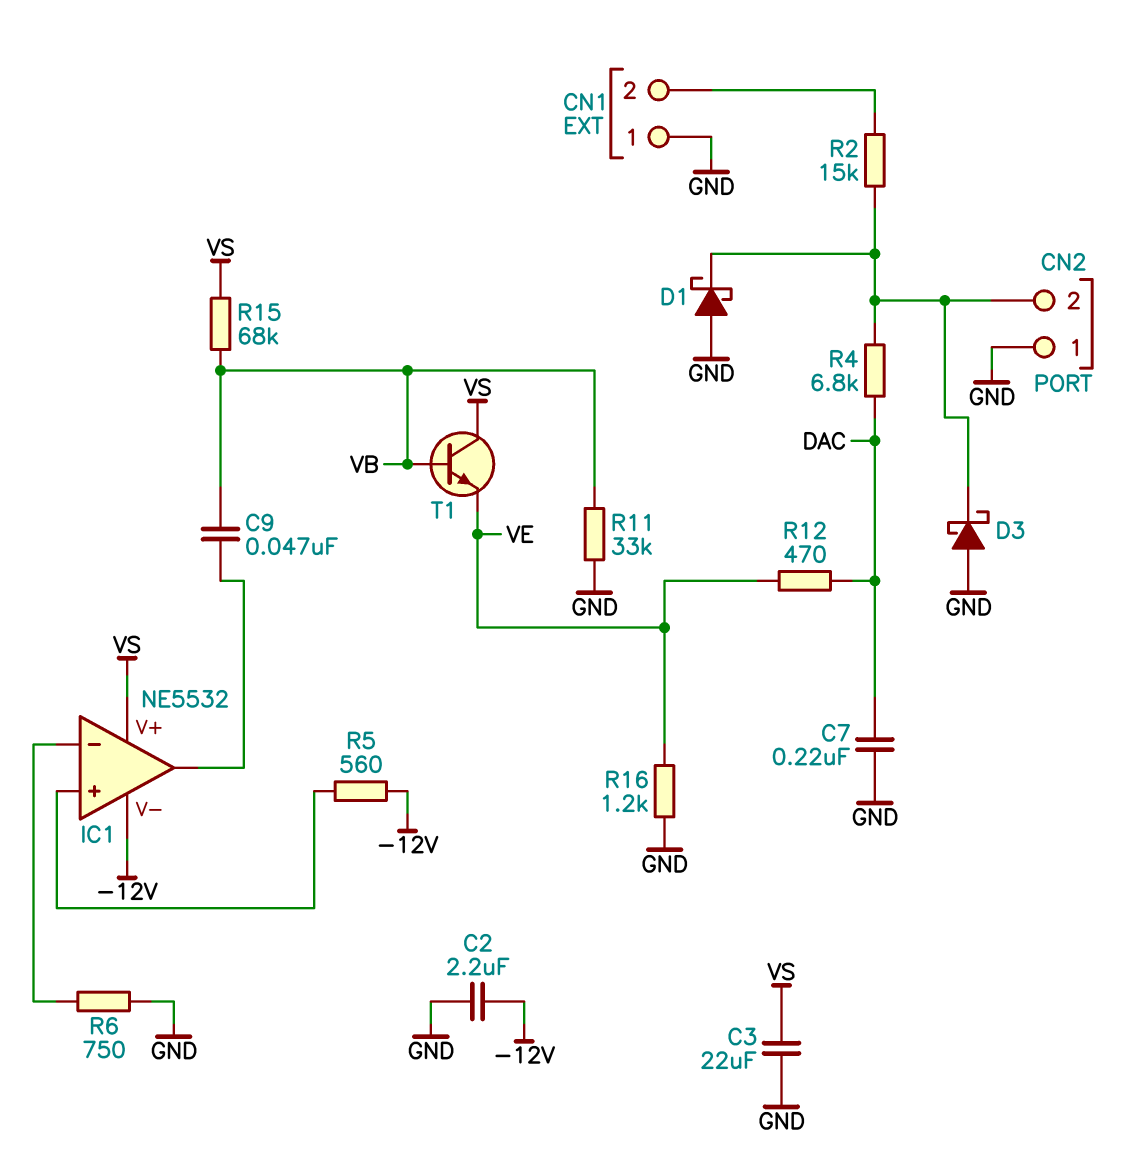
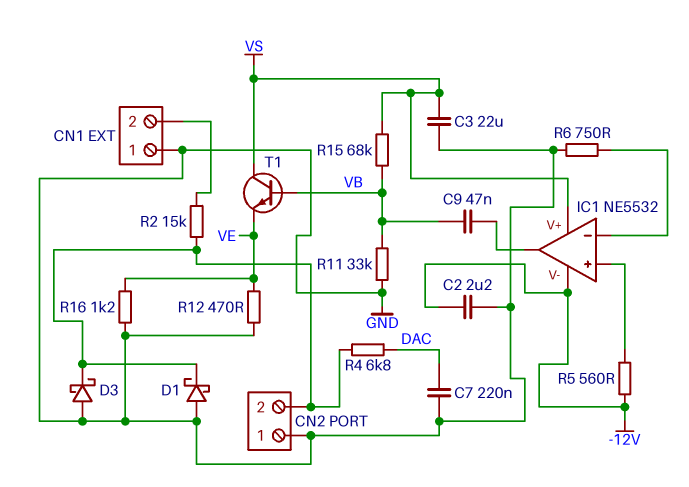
R12: 470 (DAC, VE) -> 470 (GND, VE)

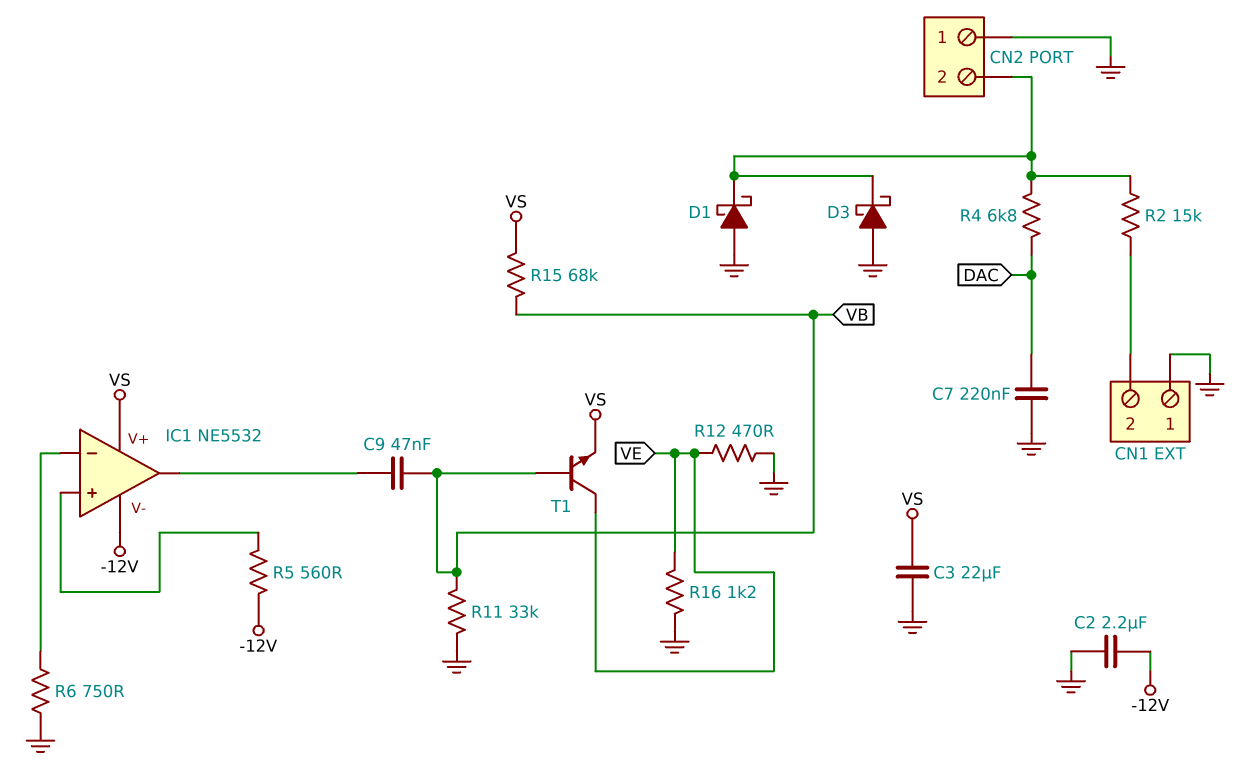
T1: NPN (B VB, C VS, E VE) -> NPN (B VB, C VE, E VS)

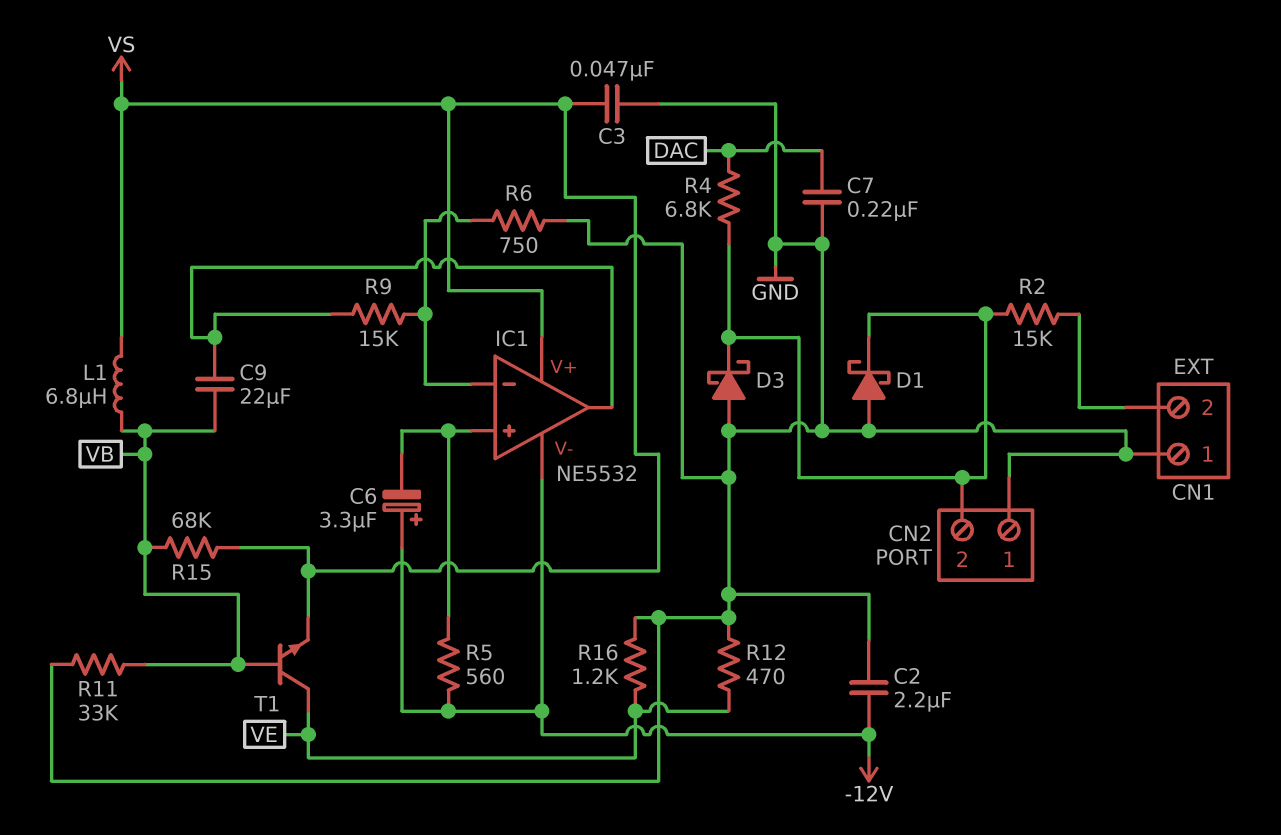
C3: 22uF (GND, VS) -> 47nF (GND, VS)
C6: none -> 3.3uF (plus -12V, minus IC1/in+)
C9: 47nF (IC1/out, VB) -> 22uF (IC1/out, VB)
L1: none -> 6.8uH (VB, VS)
R9: none -> 15k (IC1/in-, IC1/out)

